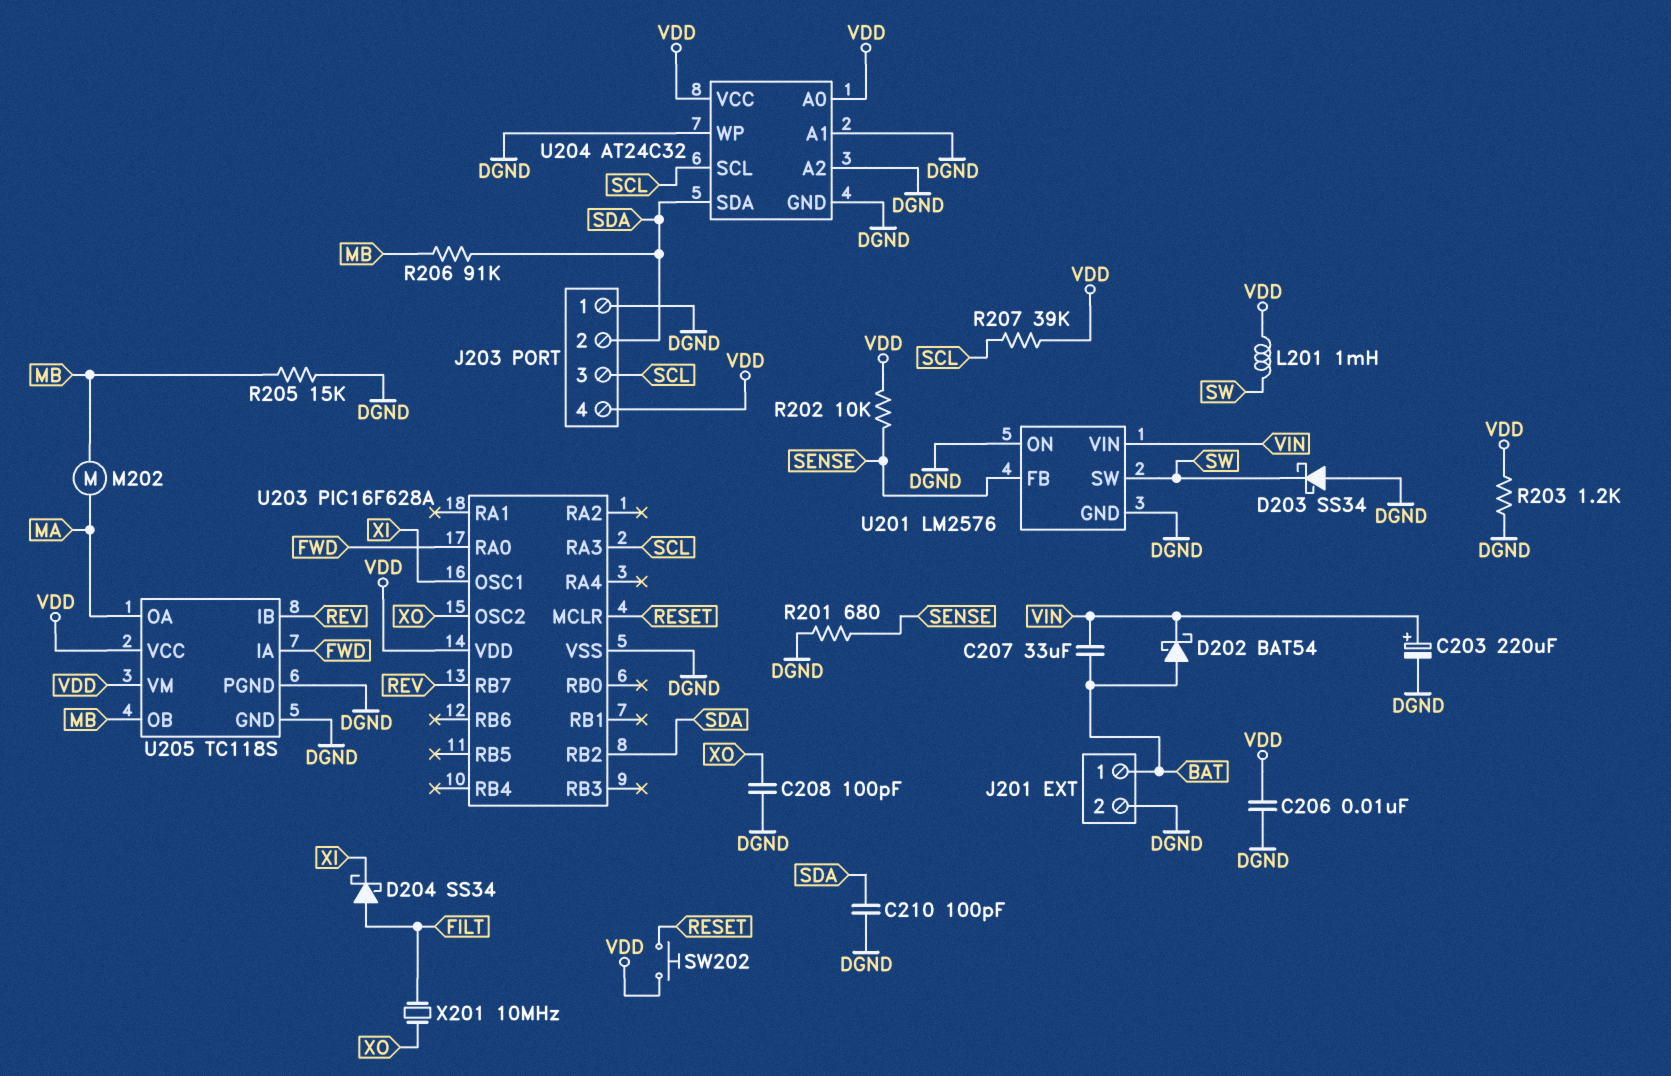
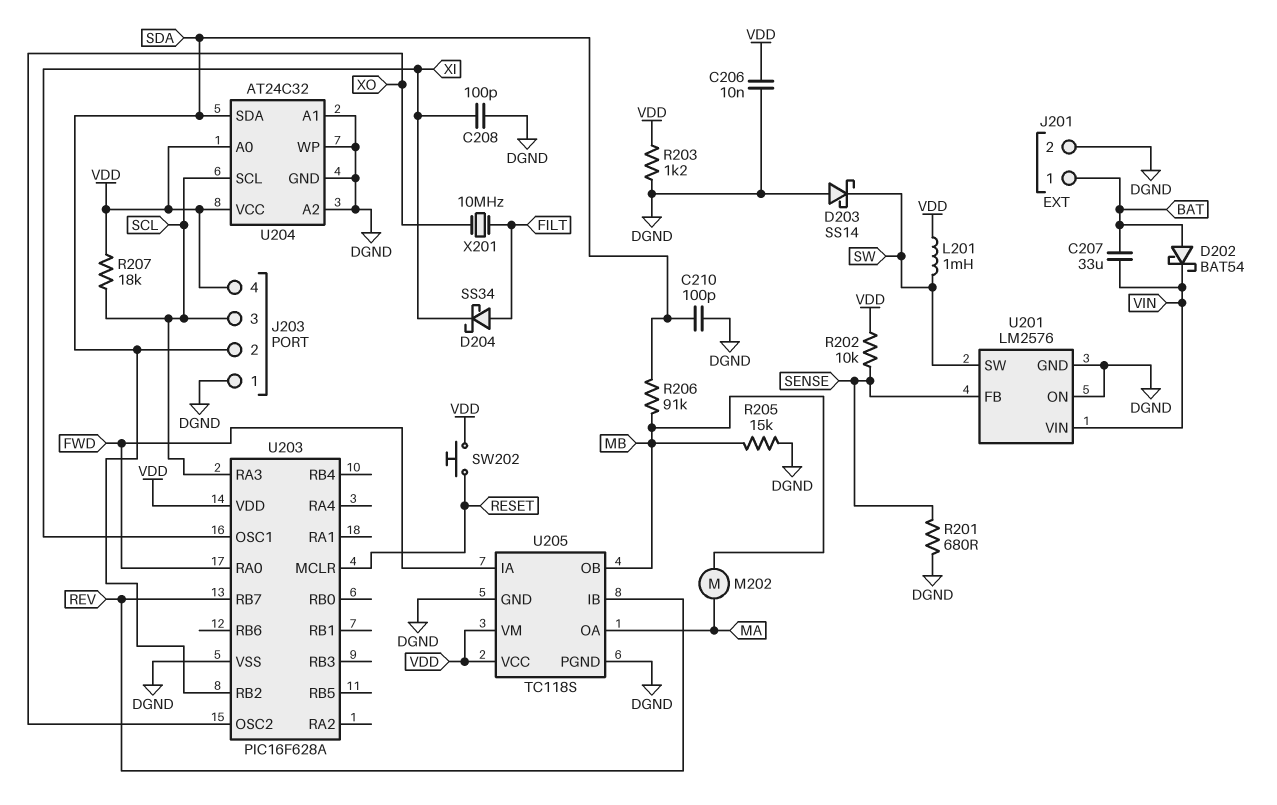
C203: 220uF (plus VIN, minus DGND) -> none
C208: 100pF (DGND, XO) -> 100pF (DGND, XI)
D203: schottky SS34 (A DGND, K SW) -> schottky SS14 (A DGND, K SW)
R207: 39k (SCL, VDD) -> 18k (SCL, VDD)

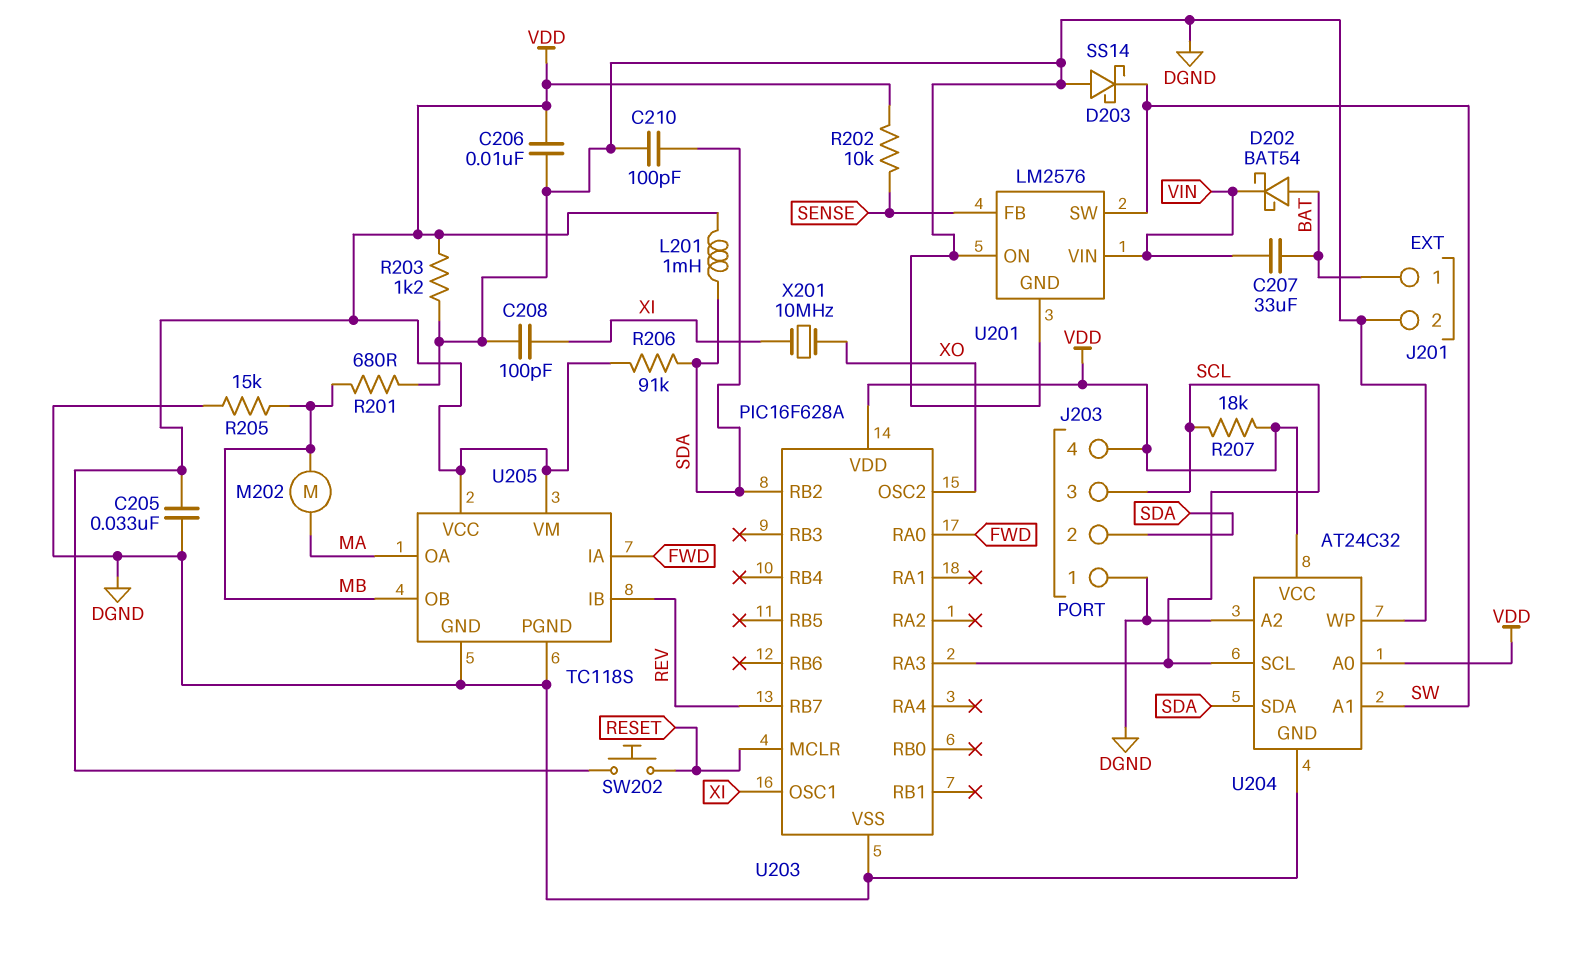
C205: none -> 33nF (DGND, VDD)
D204: schottky SS34 (A FILT, K XI) -> none
L201: 1mH (SW, VDD) -> 1mH (SDA, VDD)
R201: 680 (DGND, SENSE) -> 680 (DGND, MB)
R206: 91k (MB, SDA) -> 91k (SDA, VDD)
U204 pin A1: DGND -> SW
X201: 10MHz (FILT, XO) -> 10MHz (XI, XO)

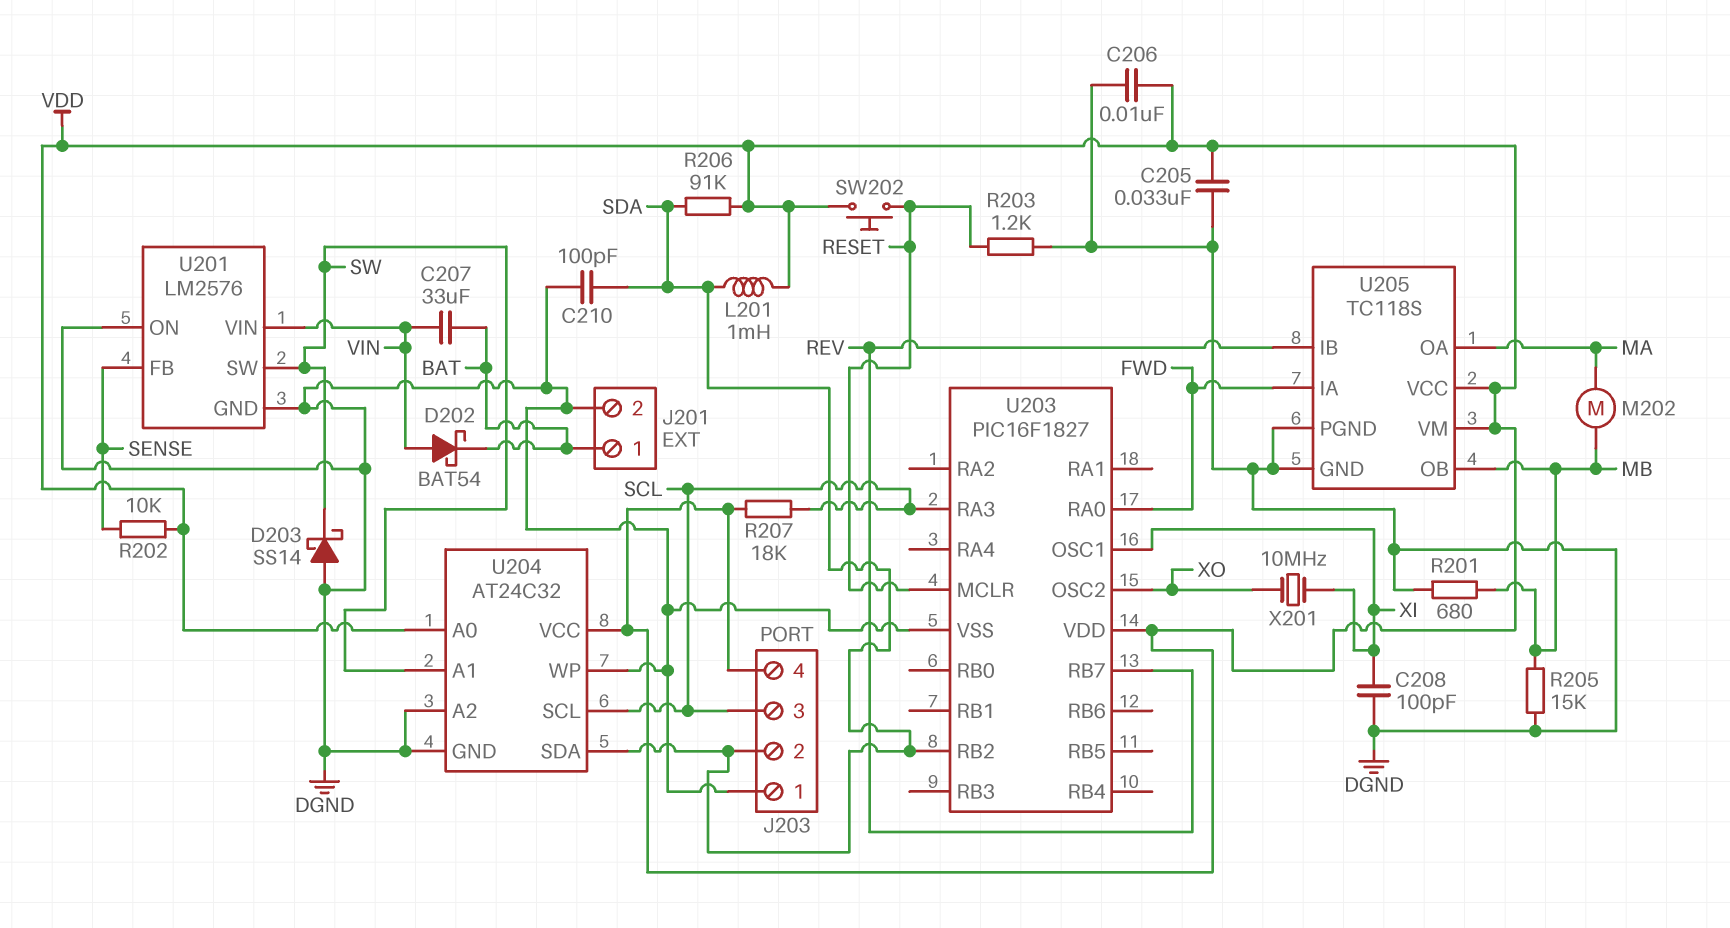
D202: schottky BAT54 (A BAT, K VIN) -> schottky BAT54 (A VIN, K BAT)
R203: 1.2k (DGND, VDD) -> 1.2k (DGND, RESET)
U203: PIC16F628A -> PIC16F1827

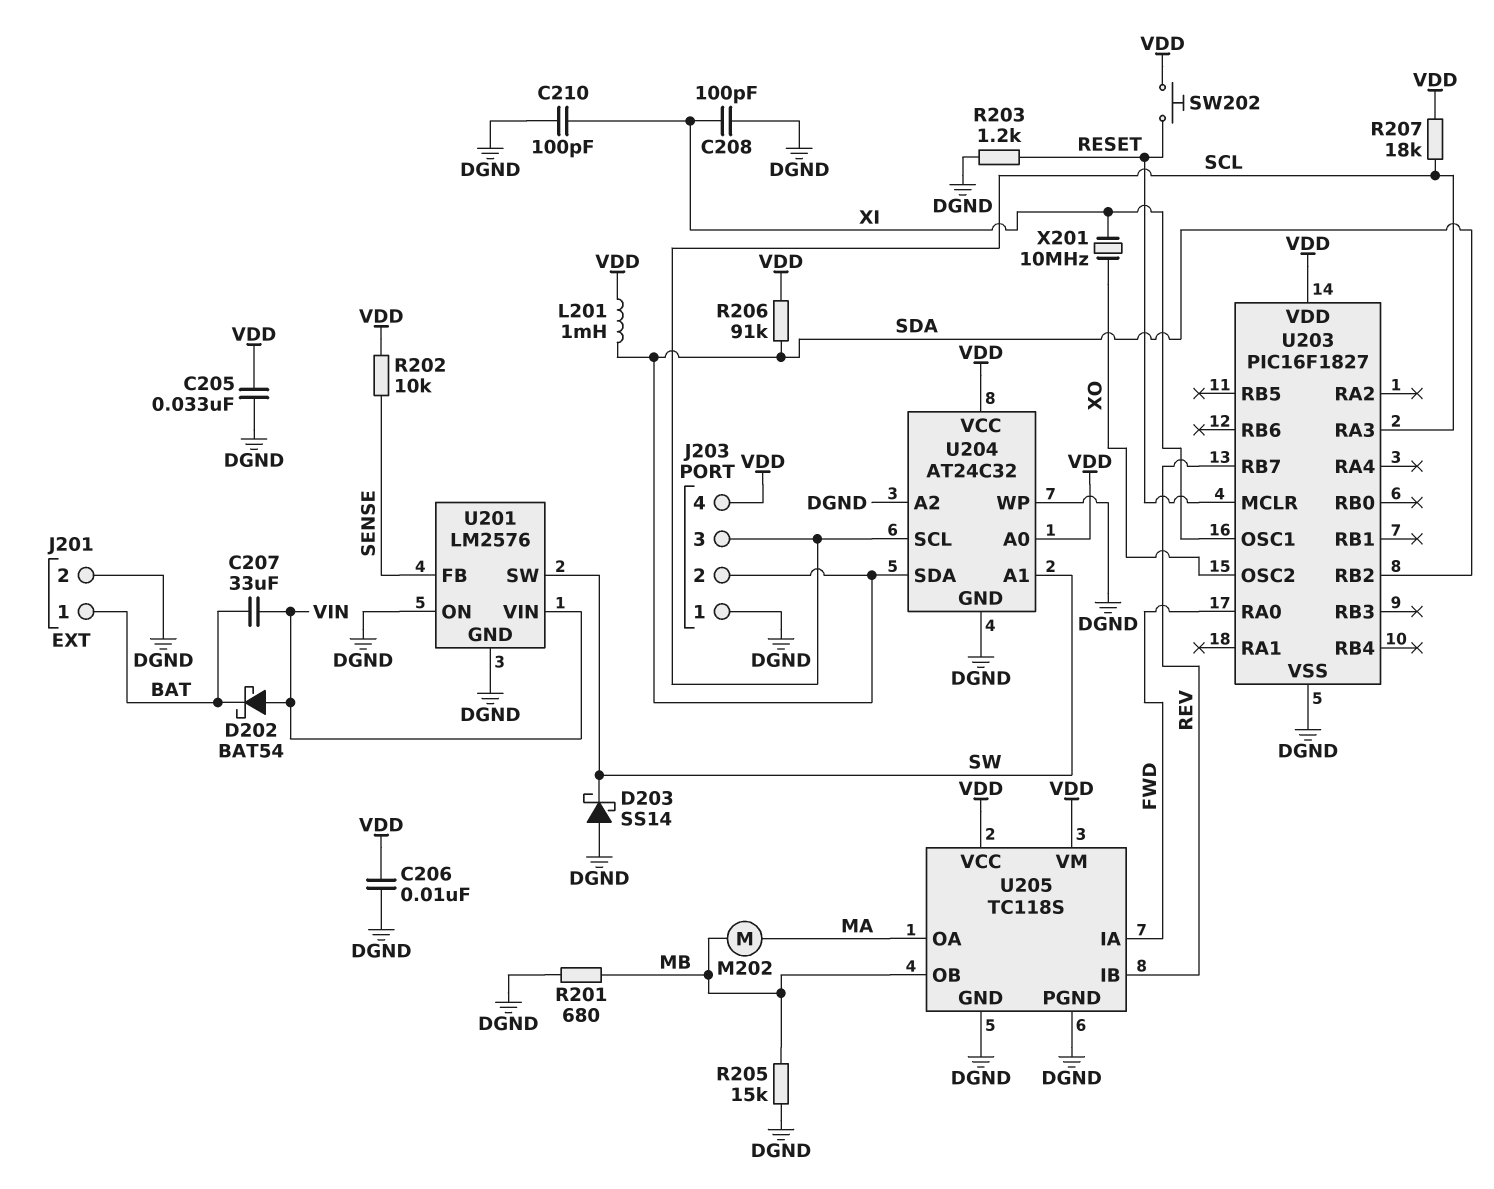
C210: 100pF (DGND, SDA) -> 100pF (DGND, XI)

